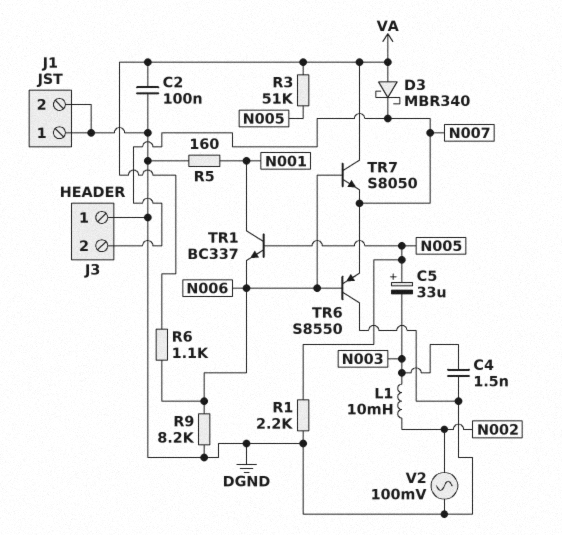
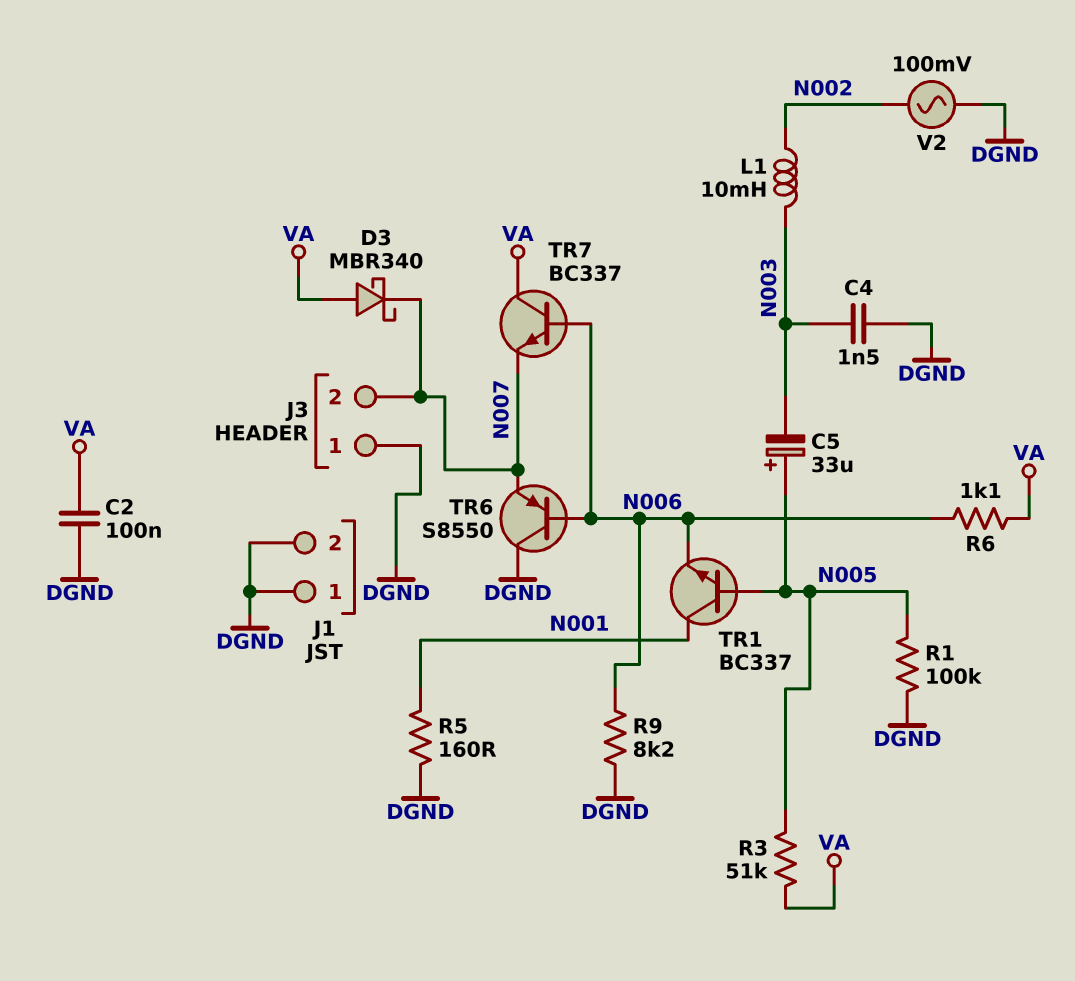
R1: 2.2k (DGND, N005) -> 100k (DGND, N005)
TR7: NPN S8050 (B N006, C VA, E N007) -> NPN BC337 (B N006, C VA, E N007)

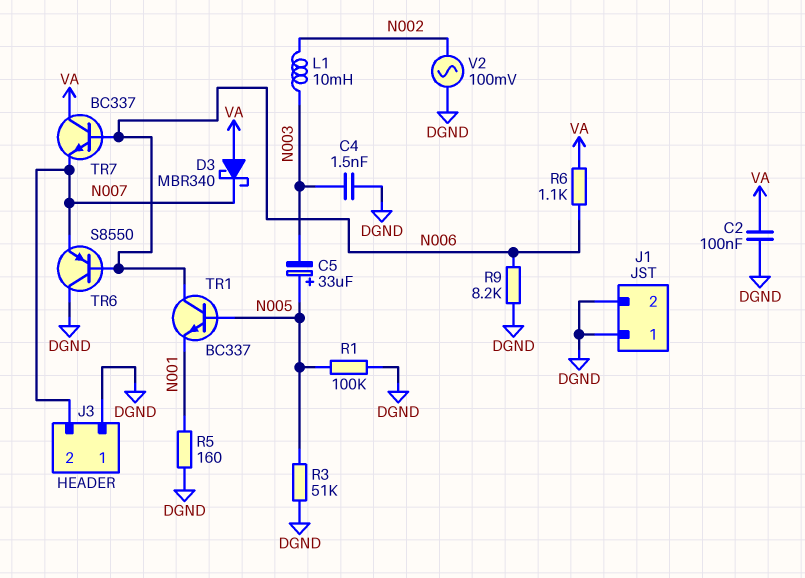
R3: 51k (N005, VA) -> 51k (DGND, N005)
TR1: NPN BC337 (B N005, C N001, E N006) -> NPN BC337 (B N005, C N006, E N001)

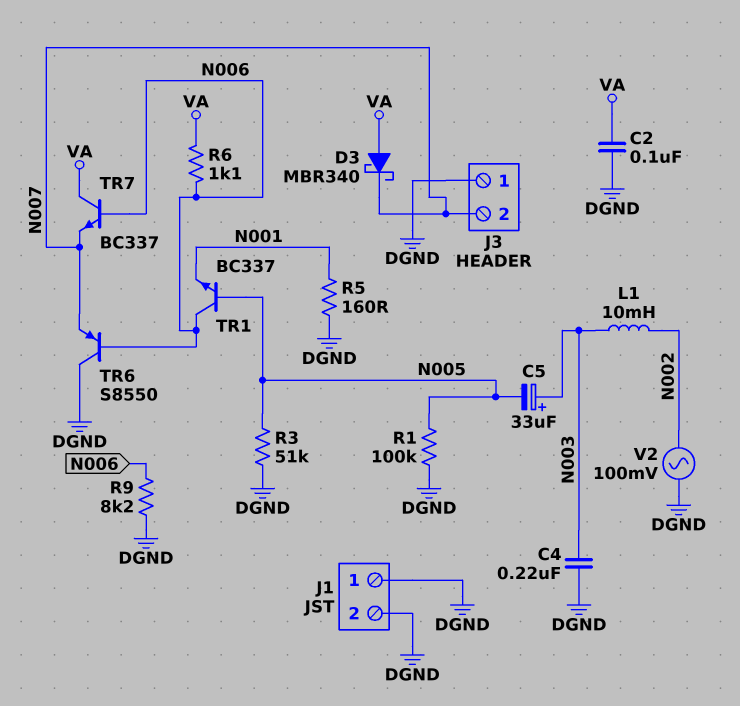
C4: 1.5nF (DGND, N003) -> 220nF (DGND, N003)
C5: 33uF (plus N005, minus N003) -> 33uF (plus N003, minus N005)

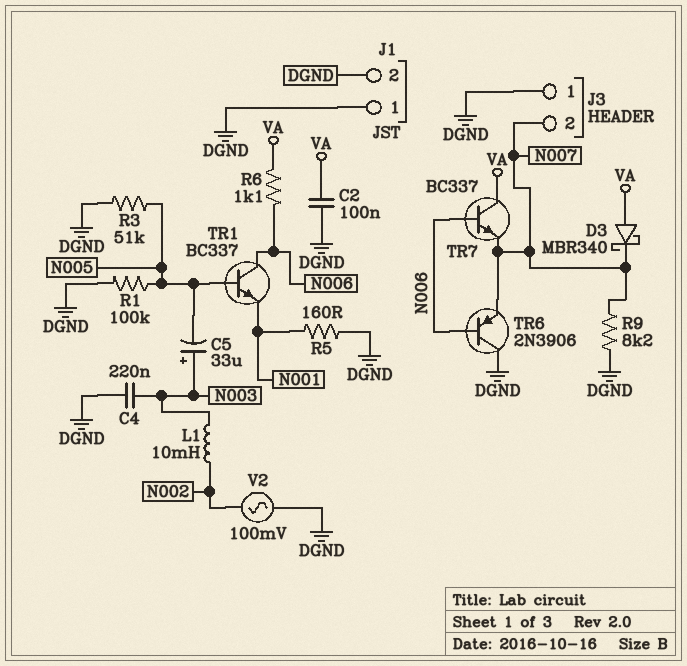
R9: 8.2k (DGND, N006) -> 8.2k (DGND, N007)
TR6: PNP S8550 (B N006, C DGND, E N007) -> PNP 2N3906 (B N006, C DGND, E N007)

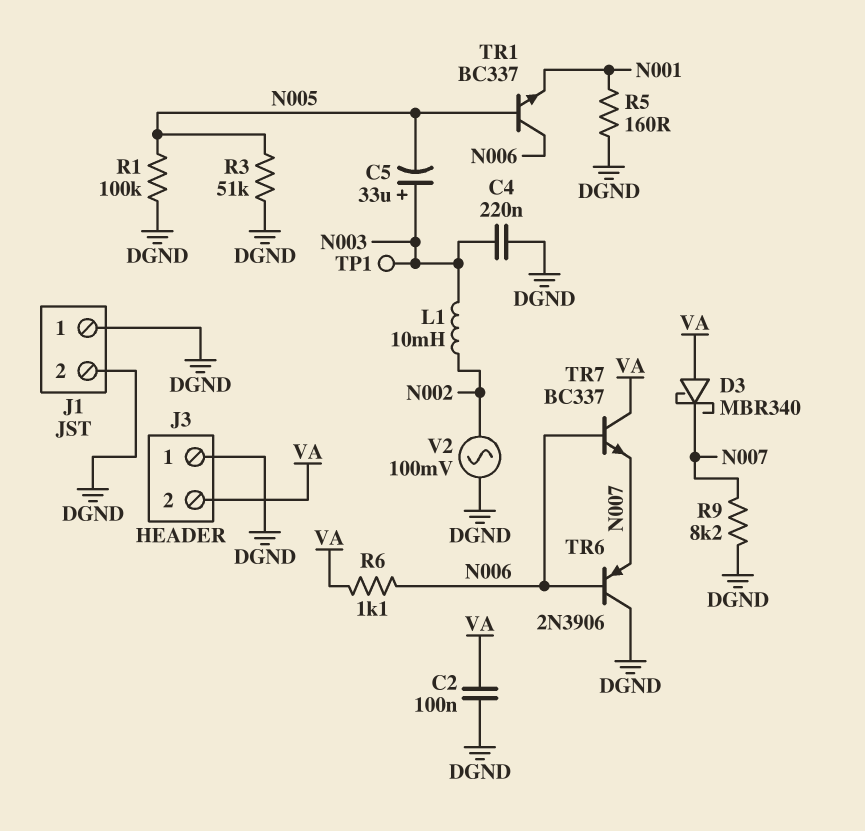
J3 pin 2: N007 -> VA
TP1: none -> test point (N003)

